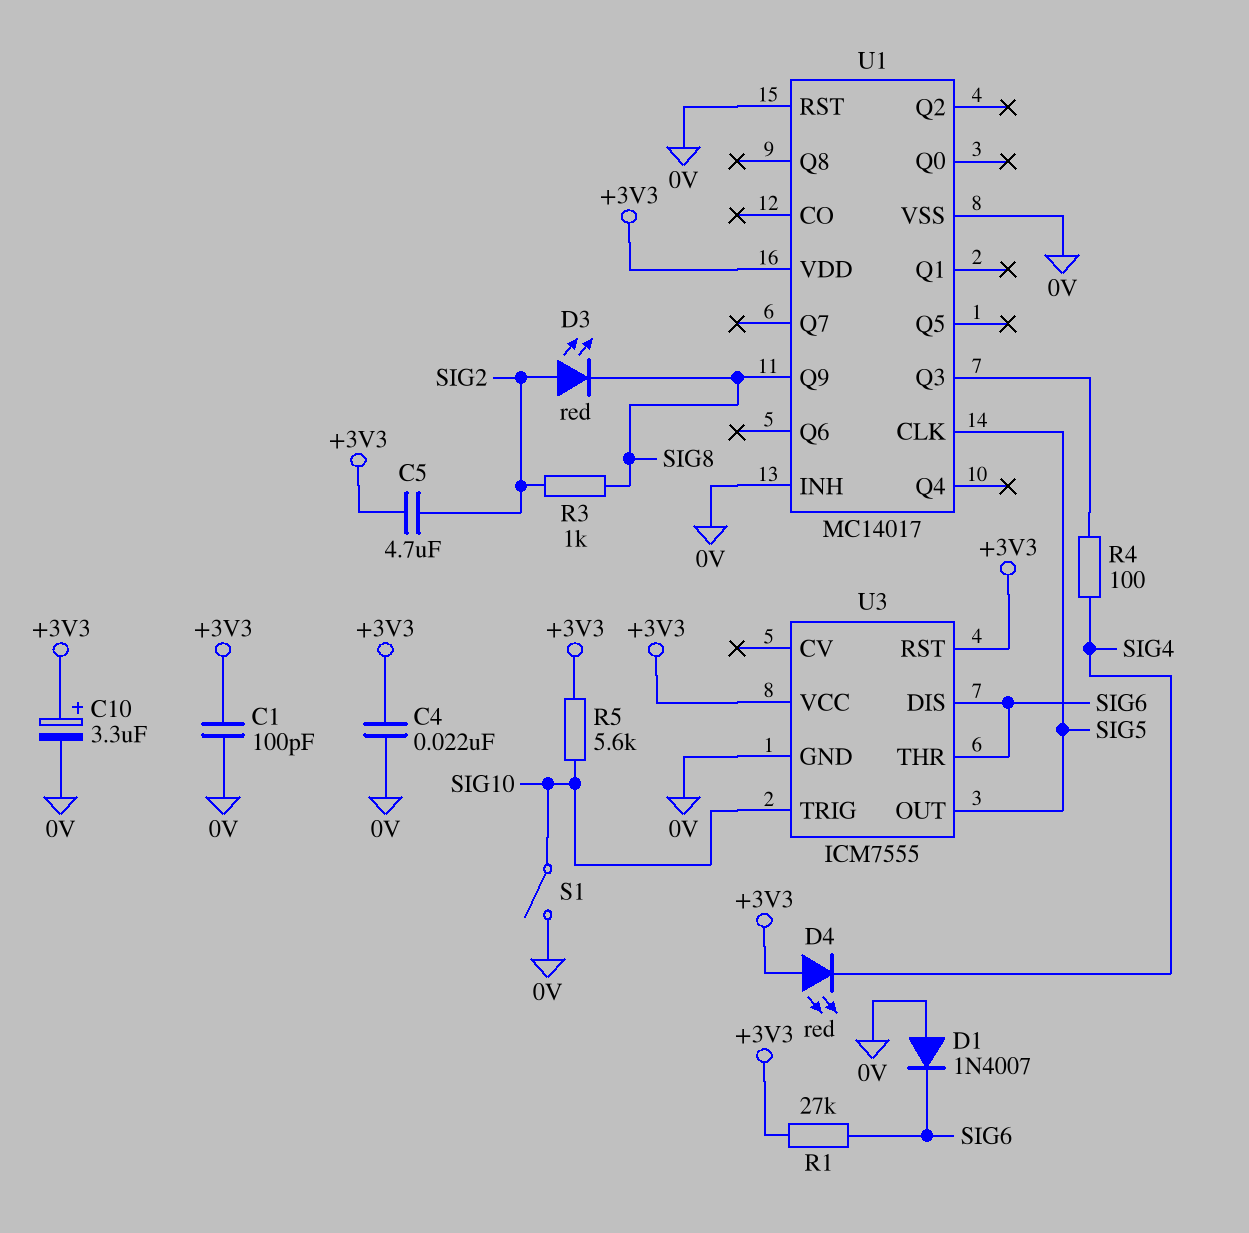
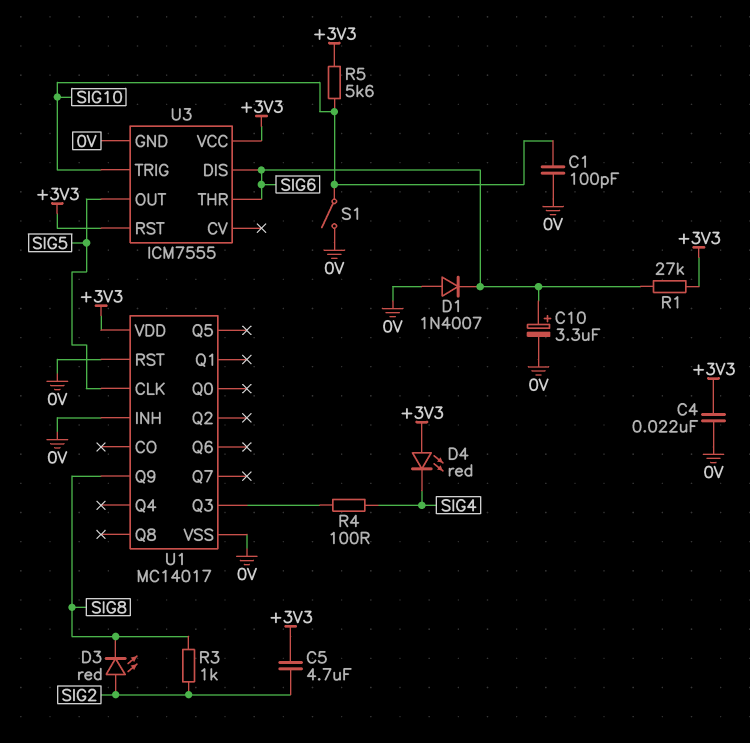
C1: 100pF (+3V3, 0V) -> 100pF (0V, SIG10)
C10: 3.3uF (plus +3V3, minus 0V) -> 3.3uF (plus SIG6, minus 0V)

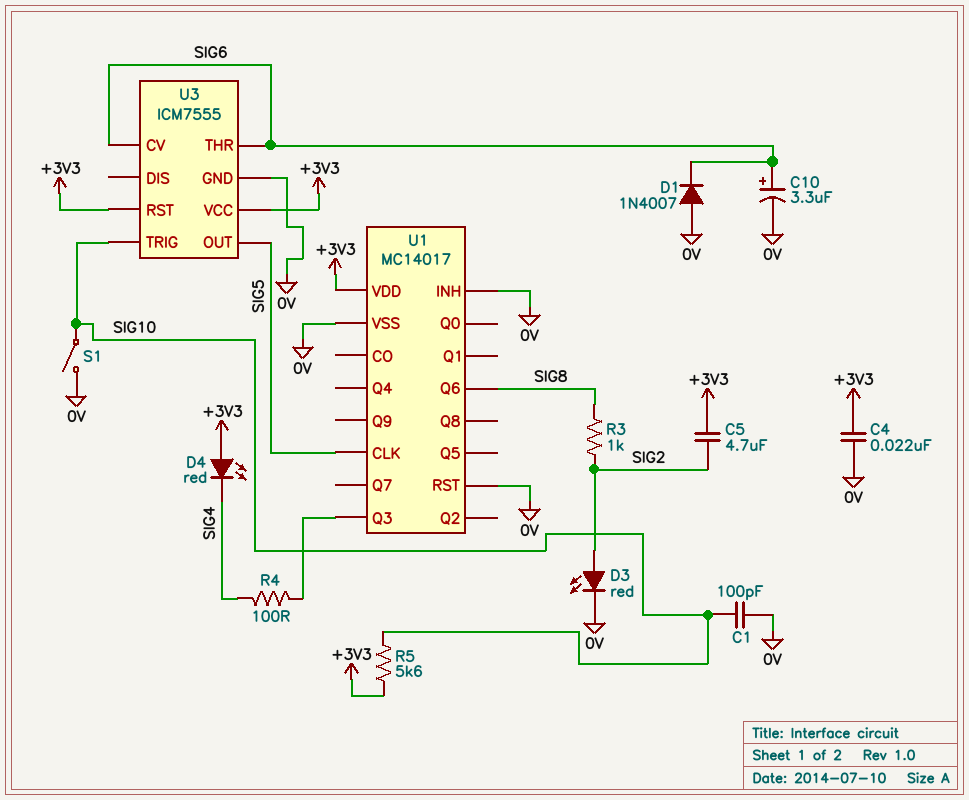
D3: LED red (A SIG2, K SIG8) -> LED red (A SIG2, K 0V)
R1: 27k (+3V3, SIG6) -> none
U1 pin Q6: none -> SIG8
U1 pin Q9: SIG8 -> none
U3 pin CV: none -> SIG6
U3 pin DIS: SIG6 -> none

